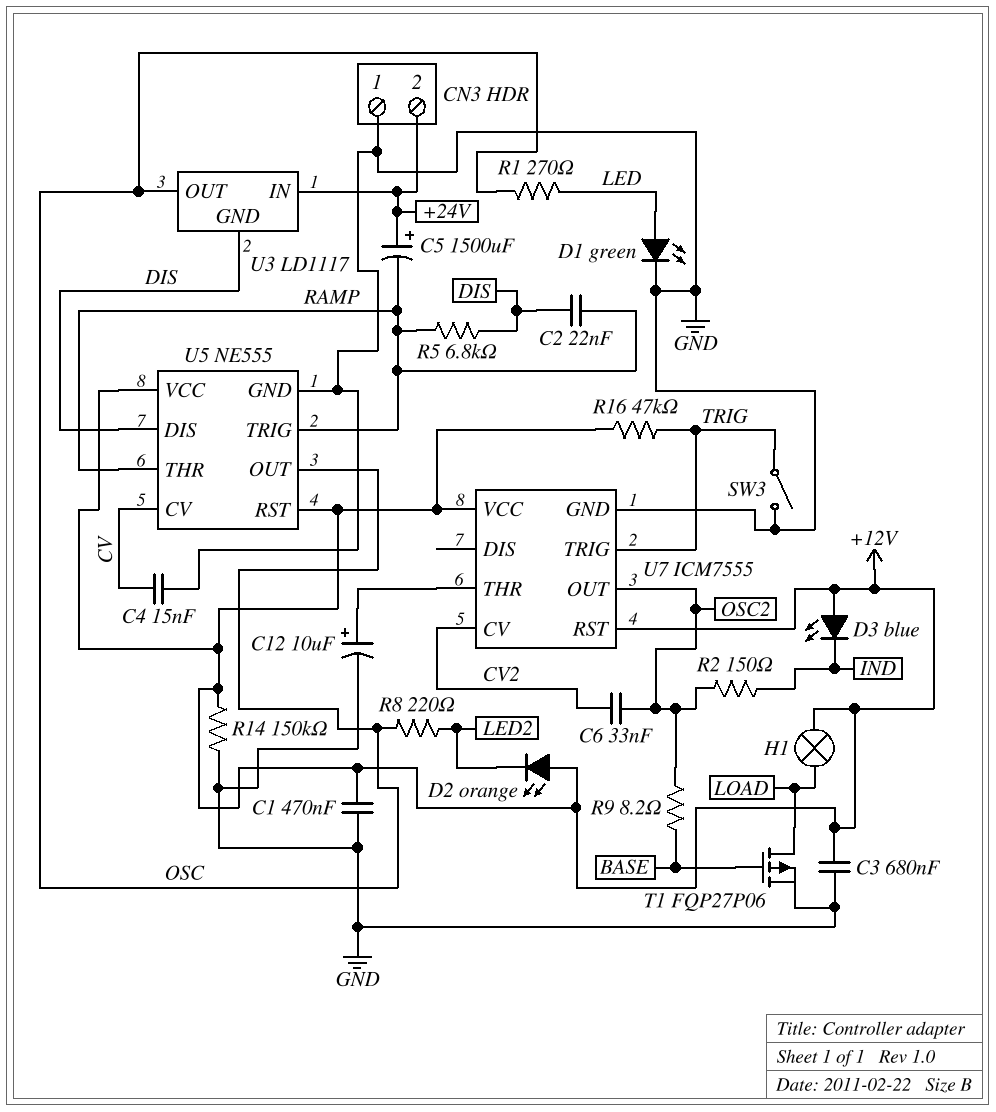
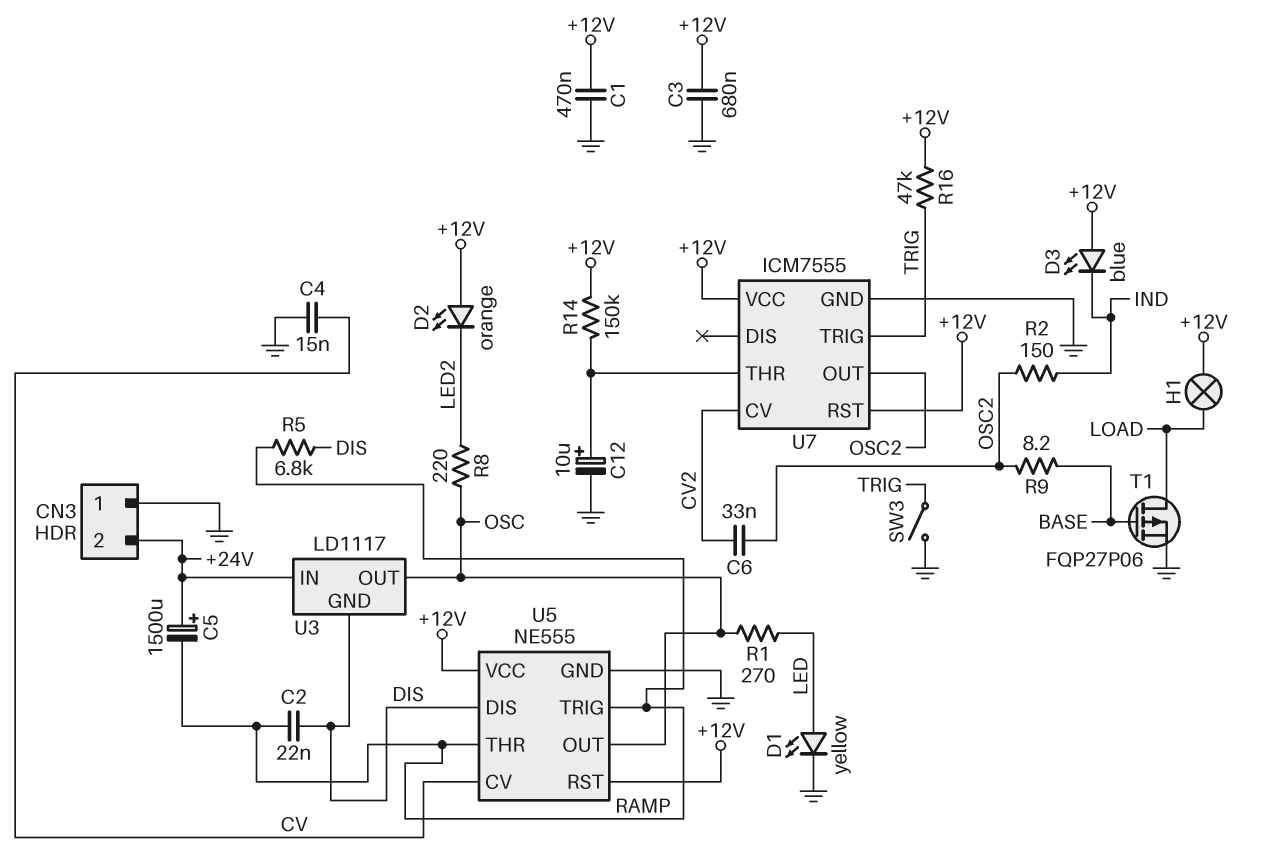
D1: LED green (A LED, K GND) -> LED yellow (A LED, K GND)
R14: 150k (+12V, GND) -> 150k (+12V, U7/THR)

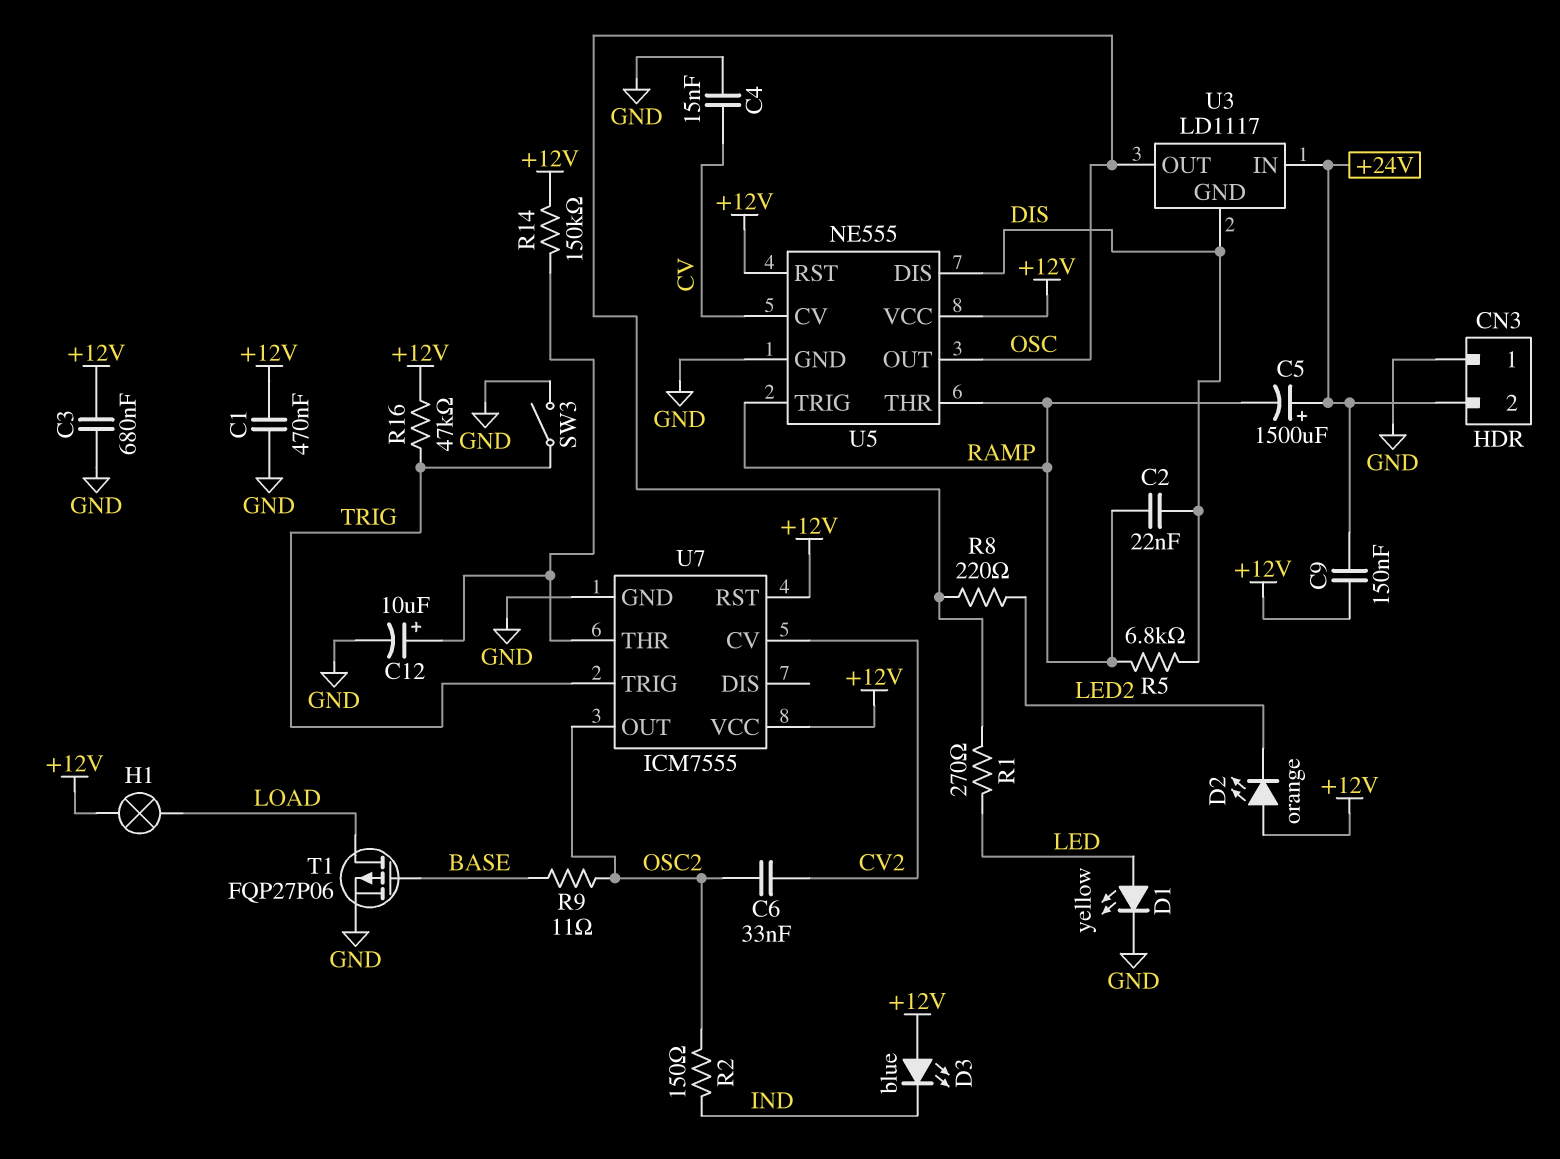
C9: none -> 150nF (+12V, +24V)
R9: 8.2 (BASE, OSC2) -> 11 (BASE, OSC2)

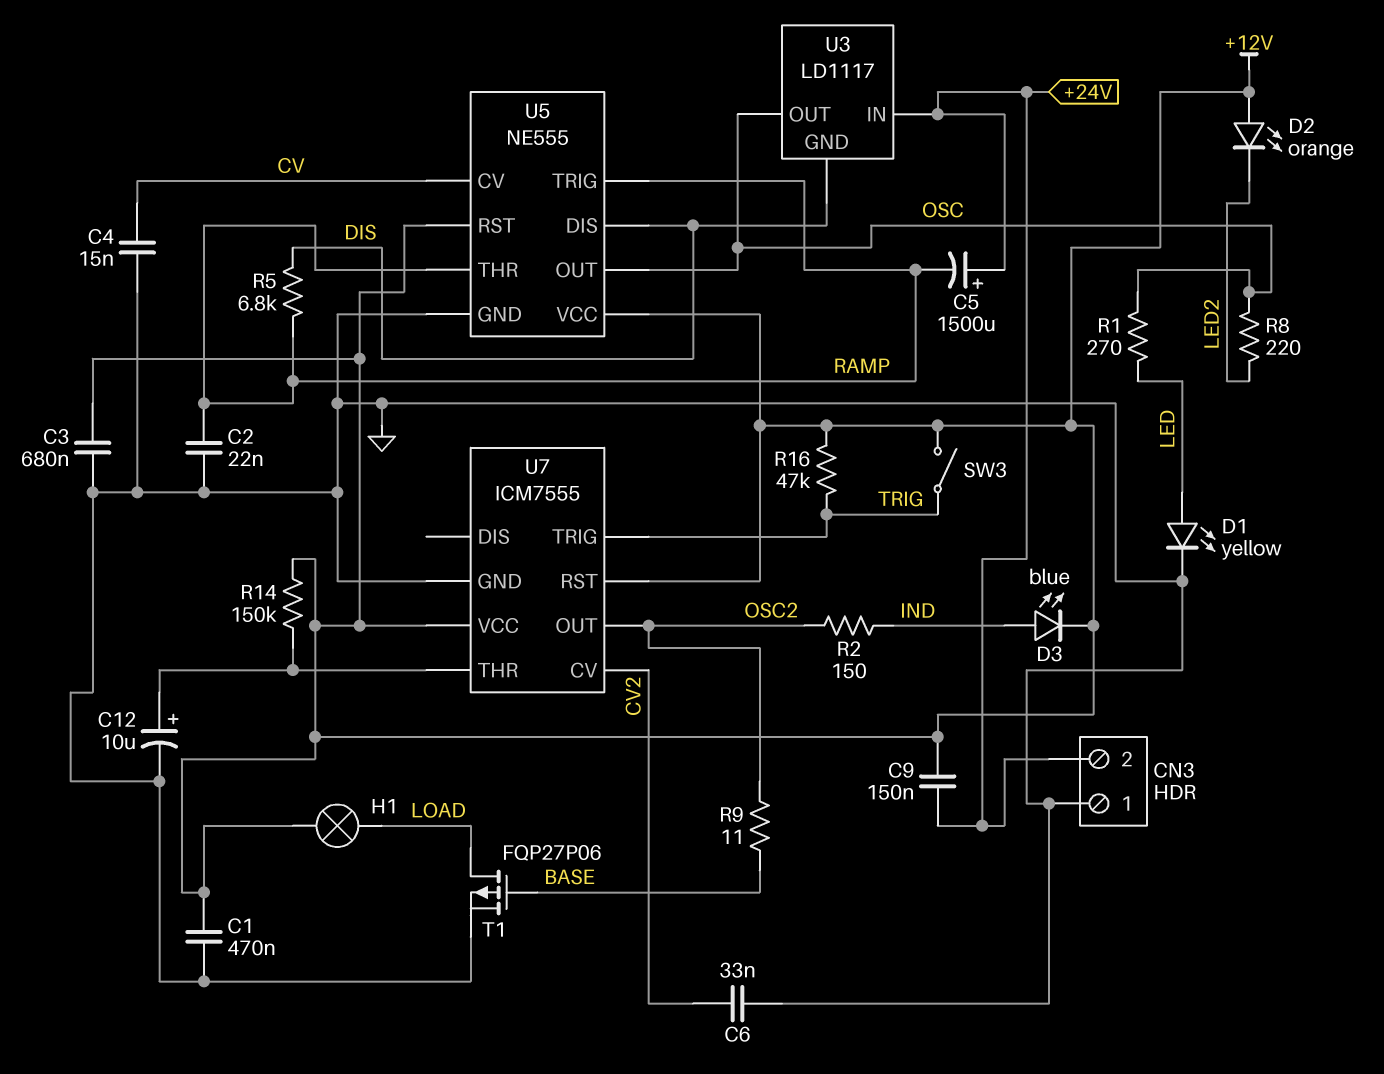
C2: 22nF (DIS, RAMP) -> 22nF (GND, RAMP)
C6: 33nF (CV2, OSC2) -> 33nF (CV2, GND)
D3: LED blue (A +12V, K IND) -> LED blue (A IND, K +12V)
SW3: switch (GND, TRIG) -> switch (+12V, TRIG)

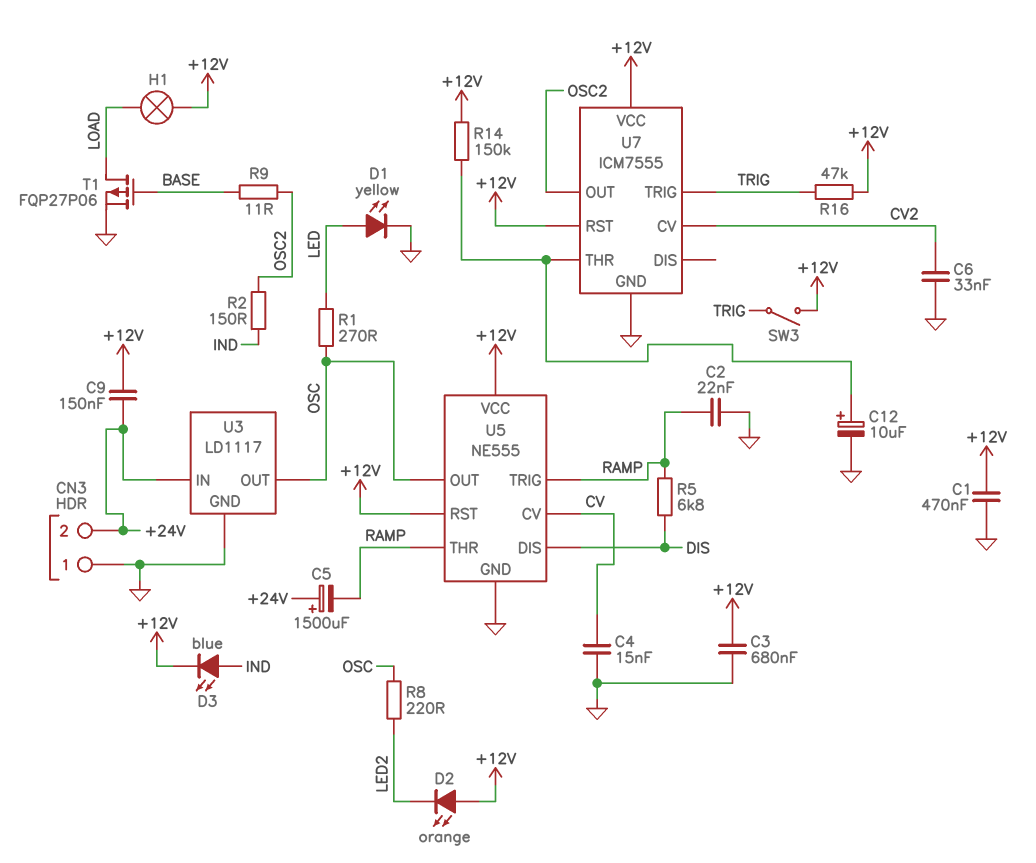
U3 pin GND: DIS -> GND

